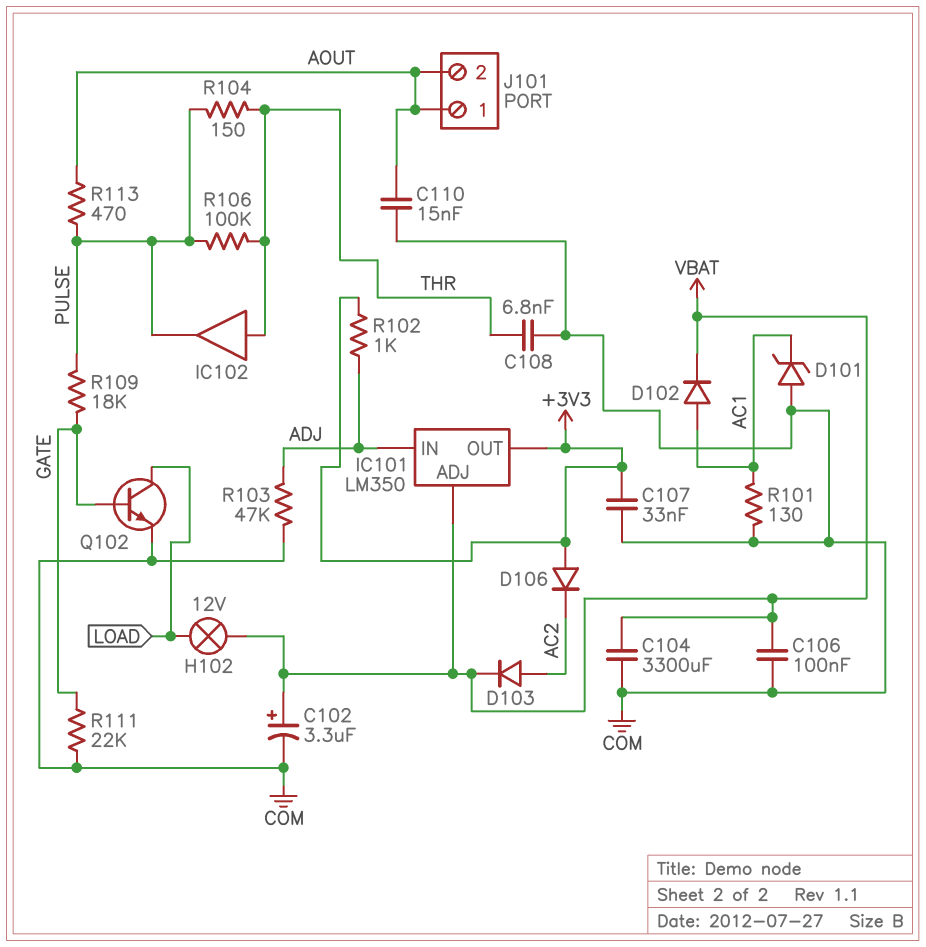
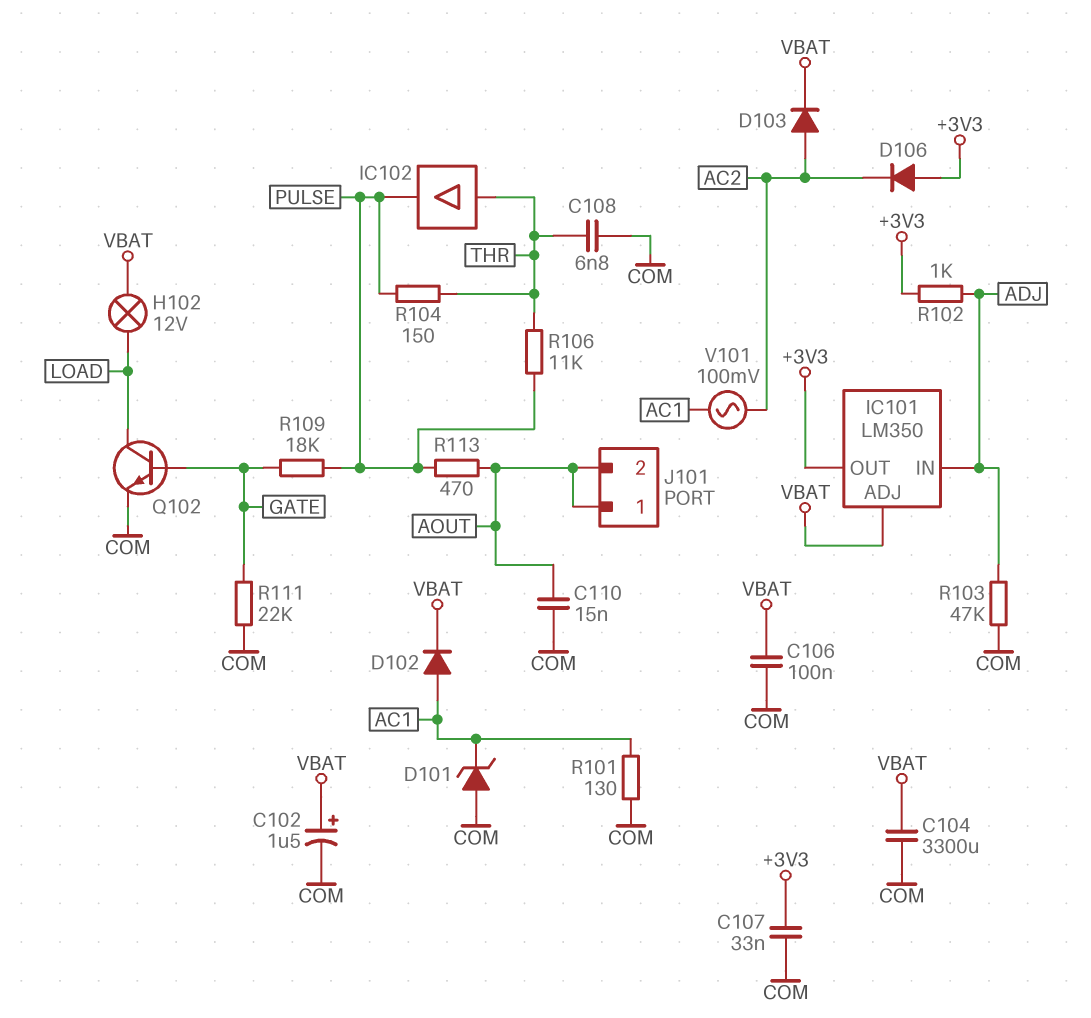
C102: 3.3uF (plus VBAT, minus COM) -> 1.5uF (plus VBAT, minus COM)
R106: 100k (PULSE, THR) -> 11k (PULSE, THR)
V101: none -> AC 100mV (AC1, AC2)

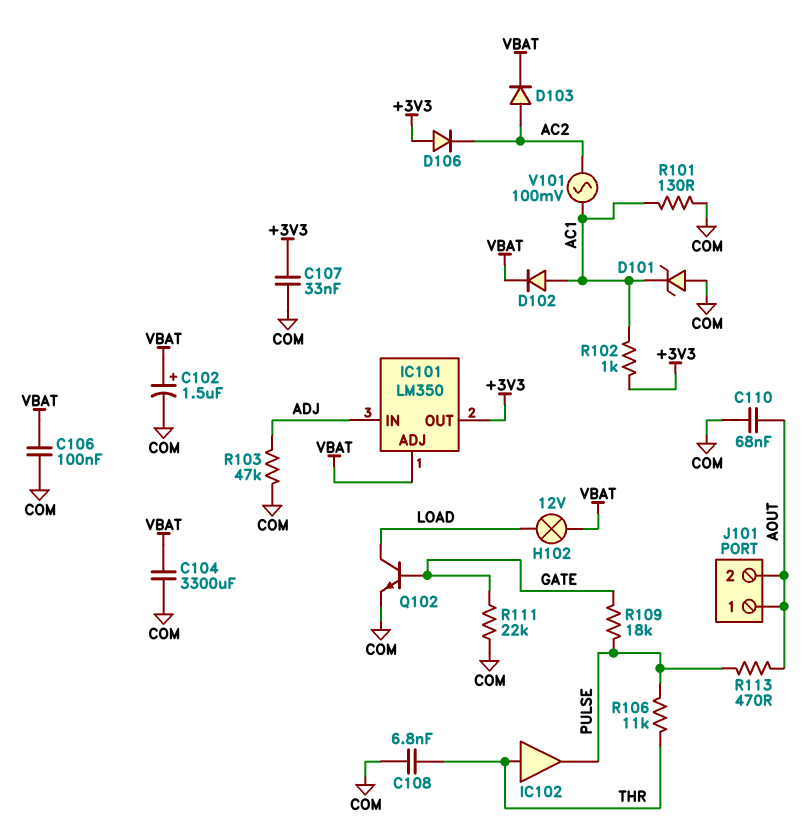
C110: 15nF (AOUT, COM) -> 68nF (AOUT, COM)
R102: 1k (+3V3, ADJ) -> 1k (+3V3, AC1)
R104: 150 (PULSE, THR) -> none

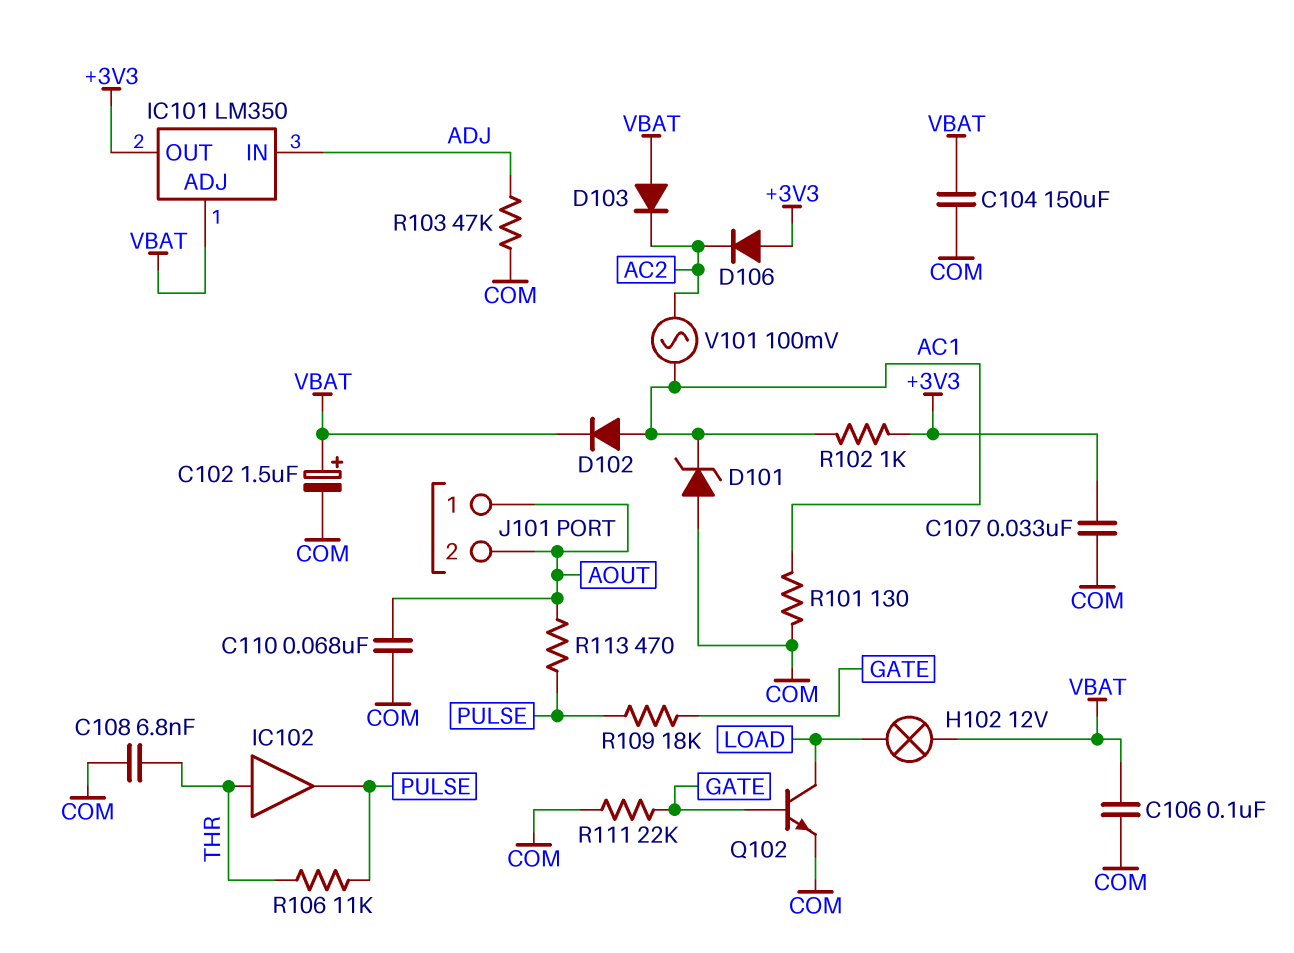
C104: 3300uF (COM, VBAT) -> 150uF (COM, VBAT)
D103: diode (A AC2, K VBAT) -> diode (A VBAT, K AC2)

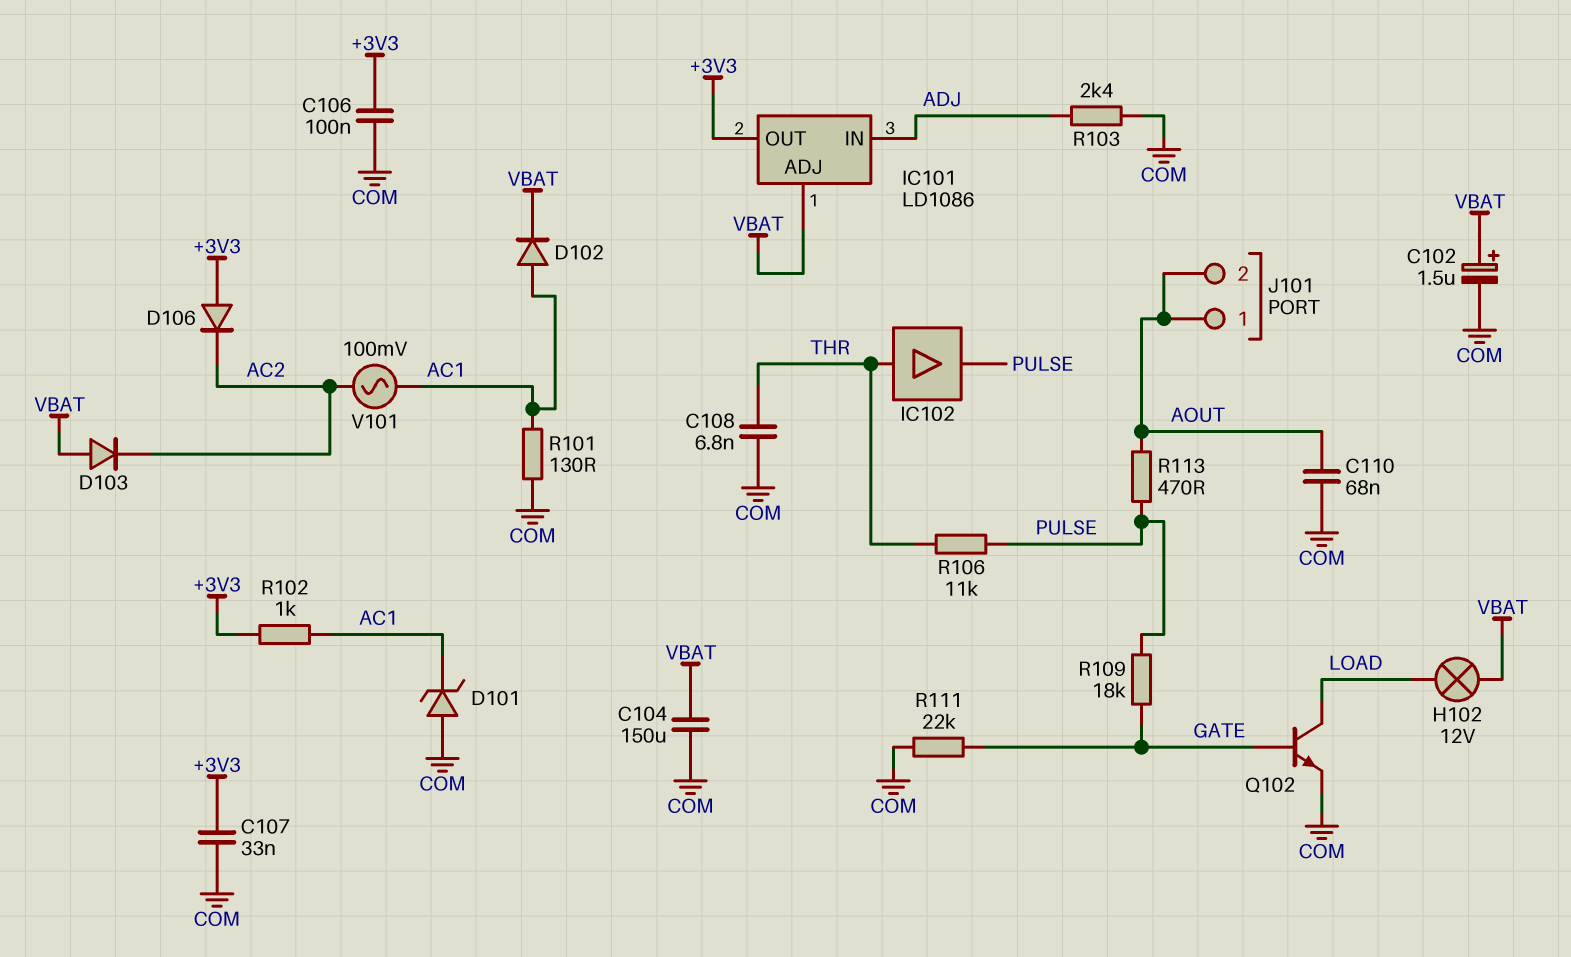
C106: 100nF (COM, VBAT) -> 100nF (+3V3, COM)
IC101: LM350 -> LD1086
R103: 47k (ADJ, COM) -> 2.4k (ADJ, COM)

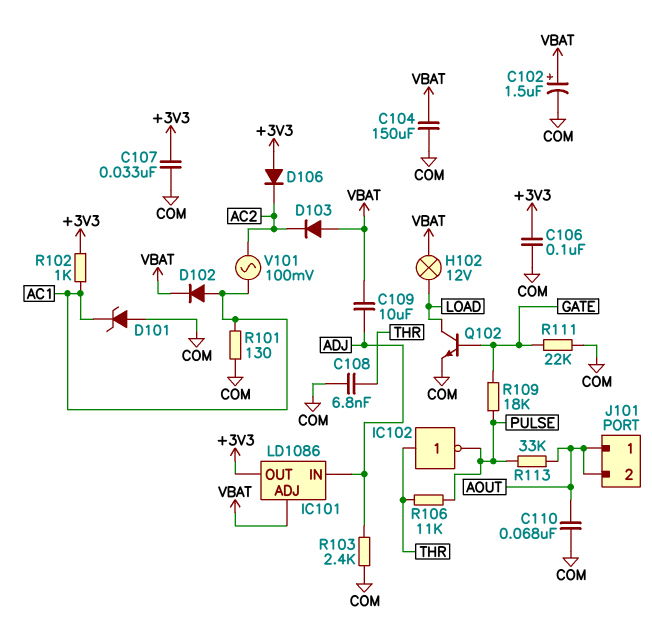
C109: none -> 10uF (ADJ, VBAT)
IC102: buffer (in THR, out PULSE) -> NOT (in THR, out PULSE)
R113: 470 (AOUT, PULSE) -> 33k (AOUT, PULSE)

